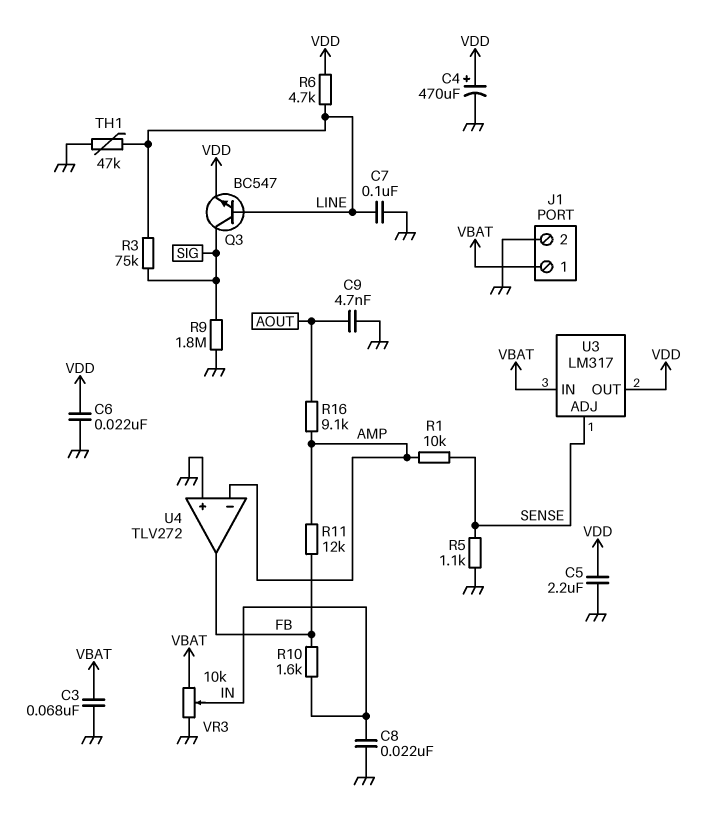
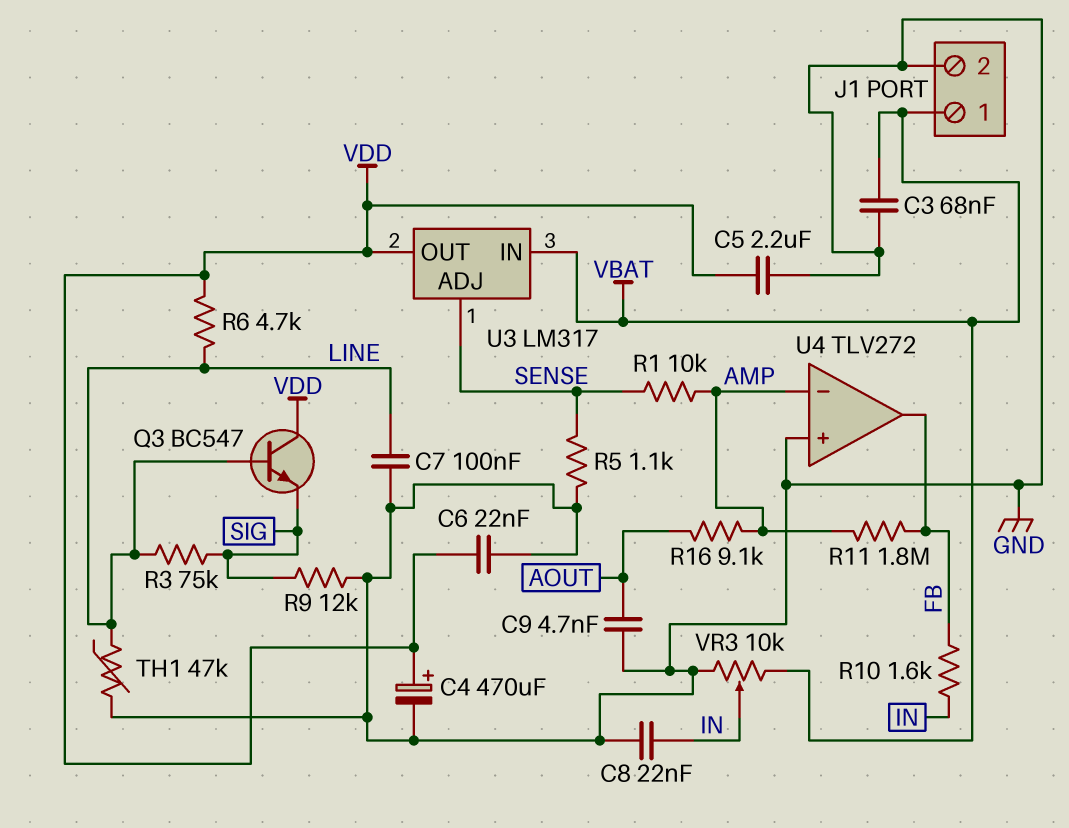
Q3: NPN BC547 (B LINE, C SIG, E VDD) -> NPN BC547 (B LINE, C VDD, E SIG)
R9: 1.8M (GND, SIG) -> 12k (GND, SIG)
R11: 12k (AMP, FB) -> 1.8M (AMP, FB)

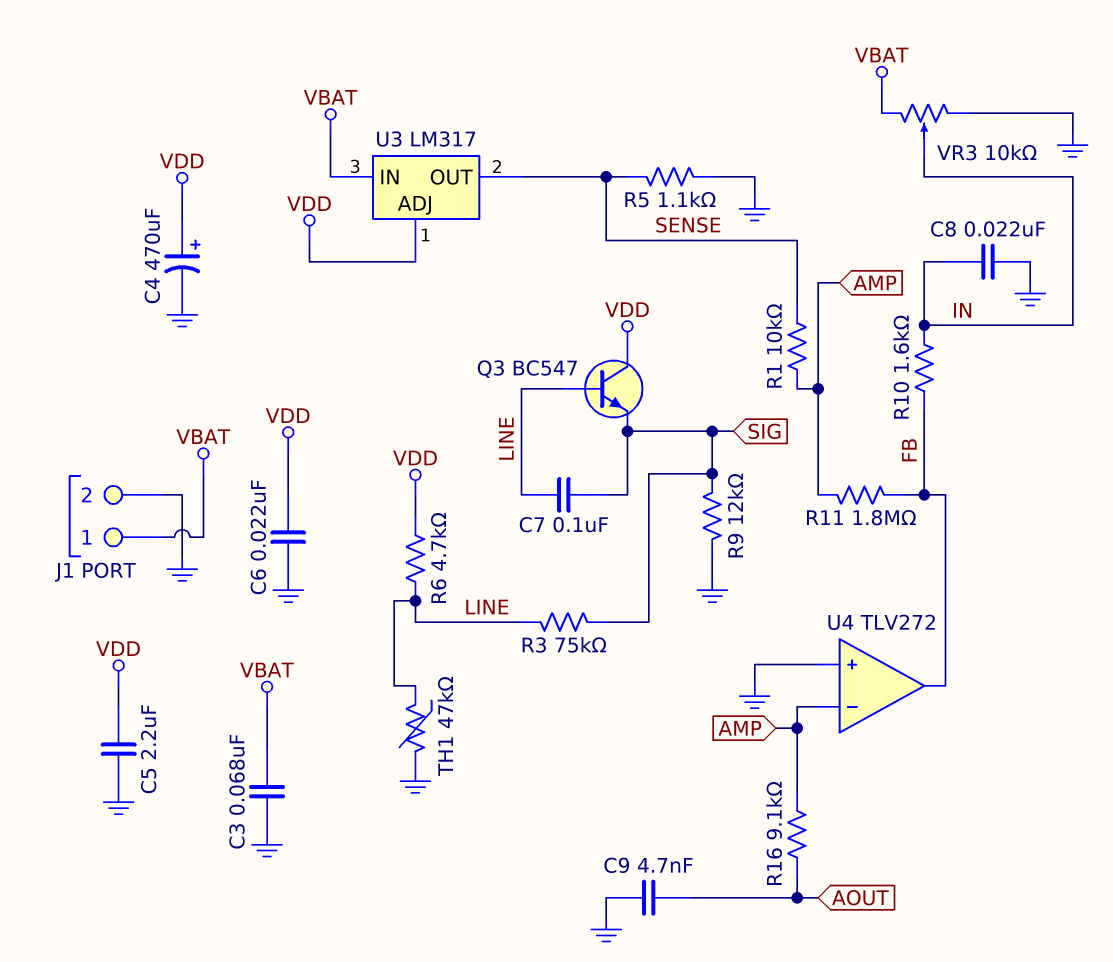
C7: 100nF (GND, LINE) -> 100nF (LINE, SIG)
U3 pin ADJ: SENSE -> VDD
U3 pin OUT: VDD -> SENSE

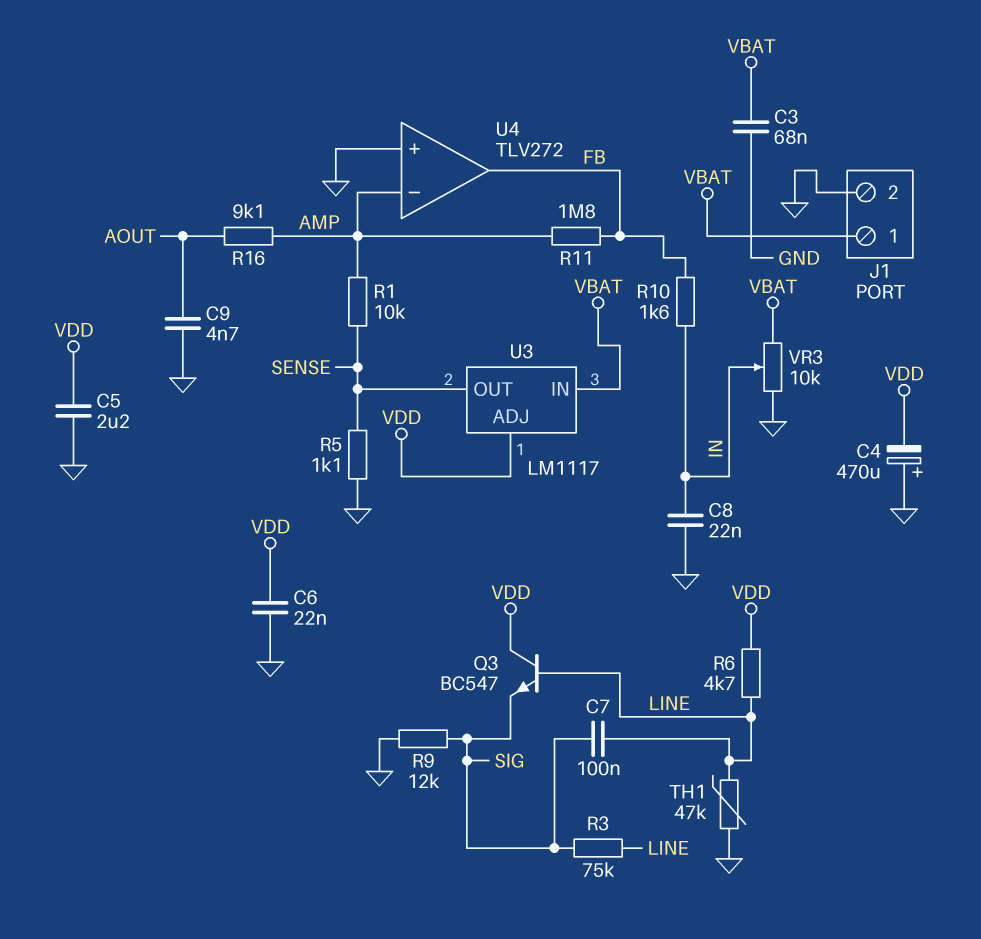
C4: 470uF (plus VDD, minus GND) -> 470uF (plus GND, minus VDD)
U3: LM317 -> LM1117

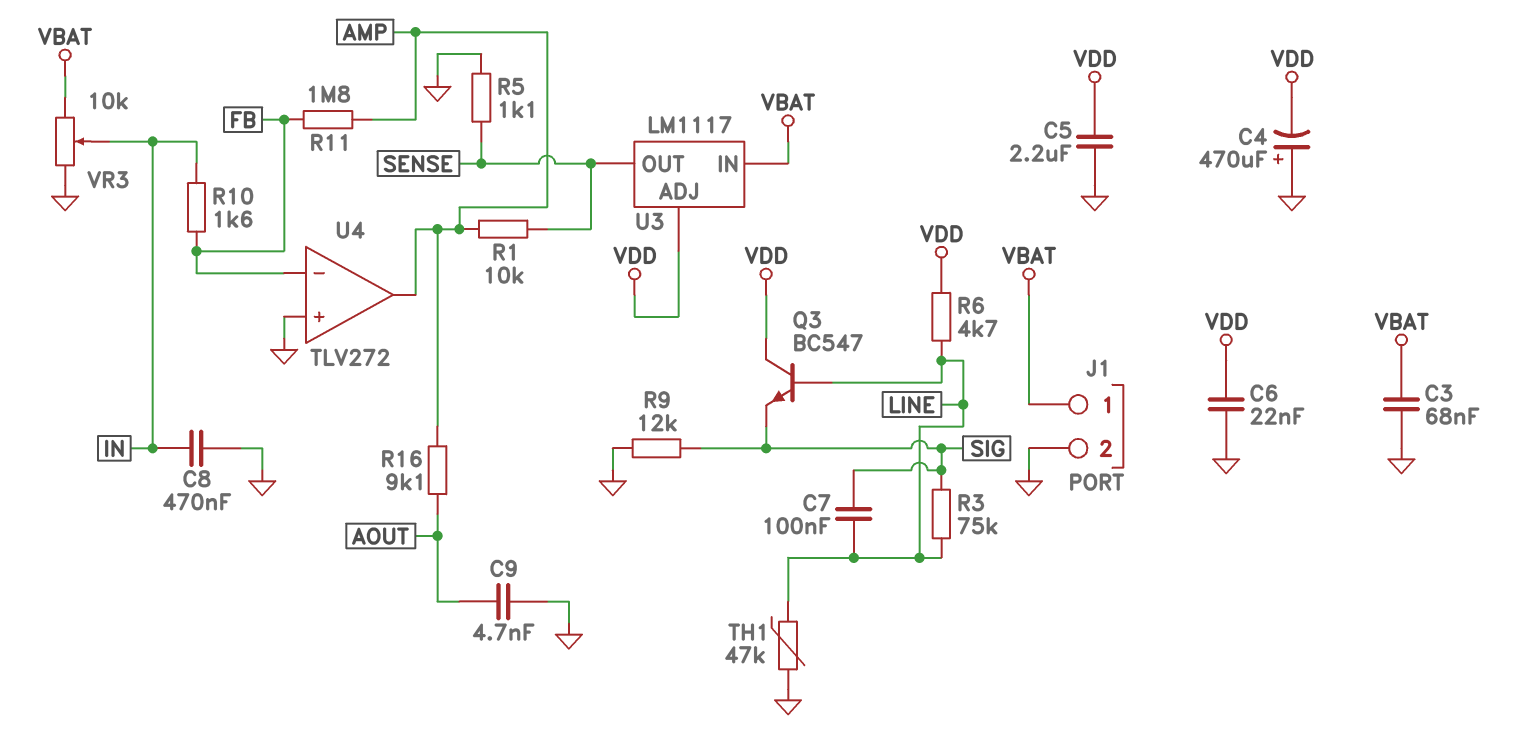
C8: 22nF (GND, IN) -> 470nF (GND, IN)
U4 pin in-: AMP -> FB
U4 pin out: FB -> AMP

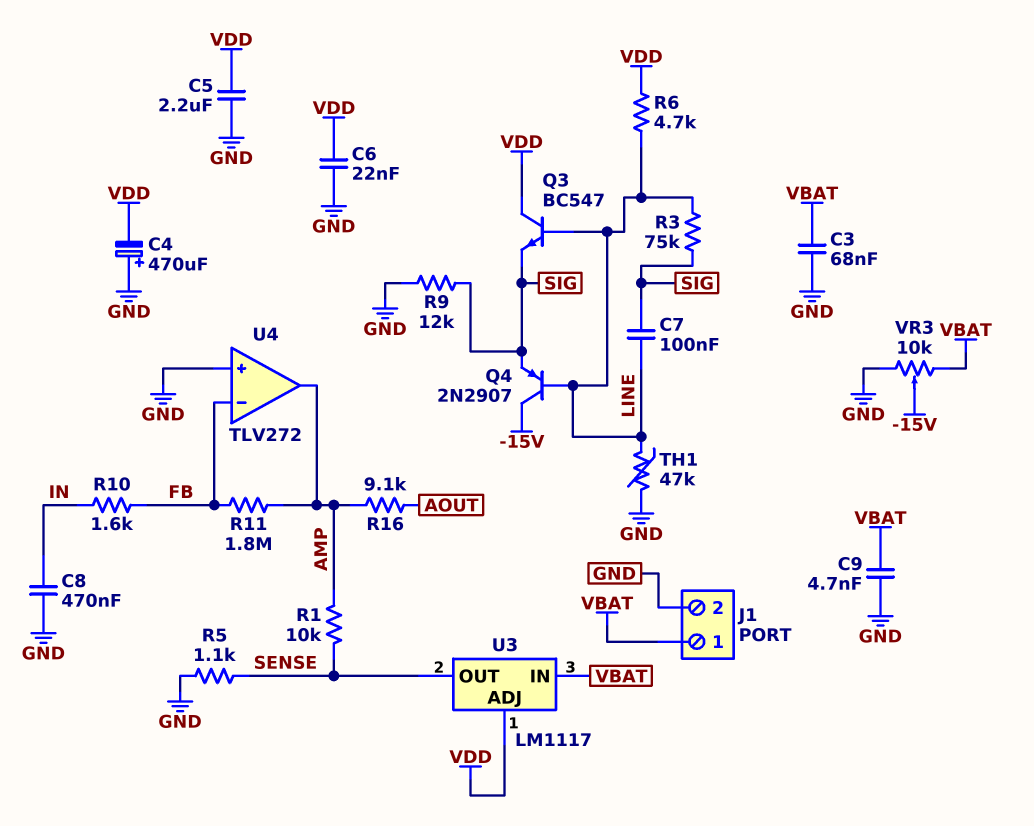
C9: 4.7nF (AOUT, GND) -> 4.7nF (GND, VBAT)
Q4: none -> PNP 2N2907 (B LINE, C -15V, E SIG)
VR3: 10k (GND, VBAT, wiper IN) -> 10k (GND, VBAT, wiper -15V)

